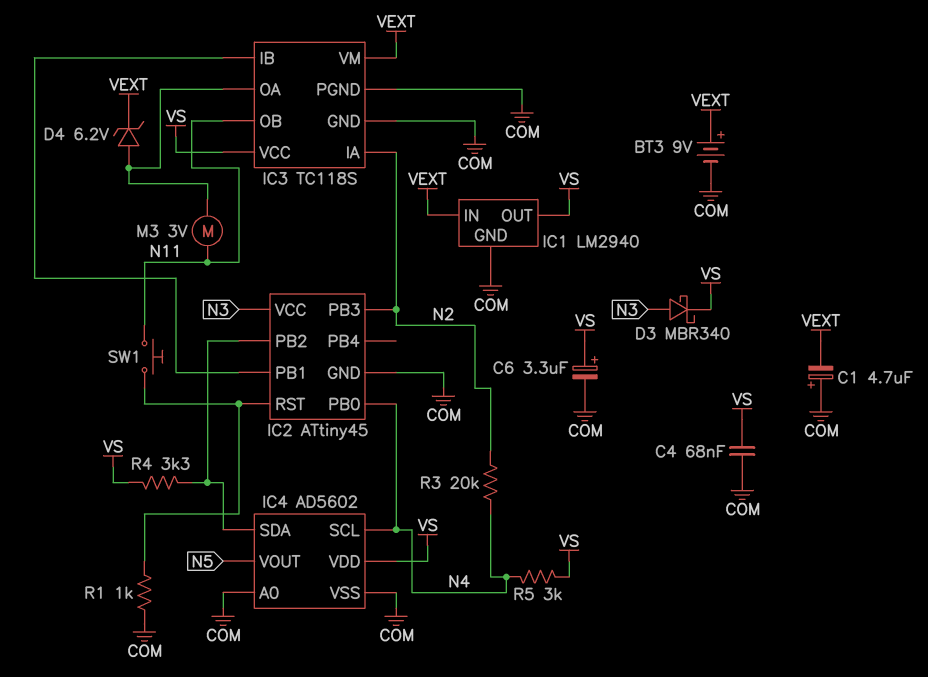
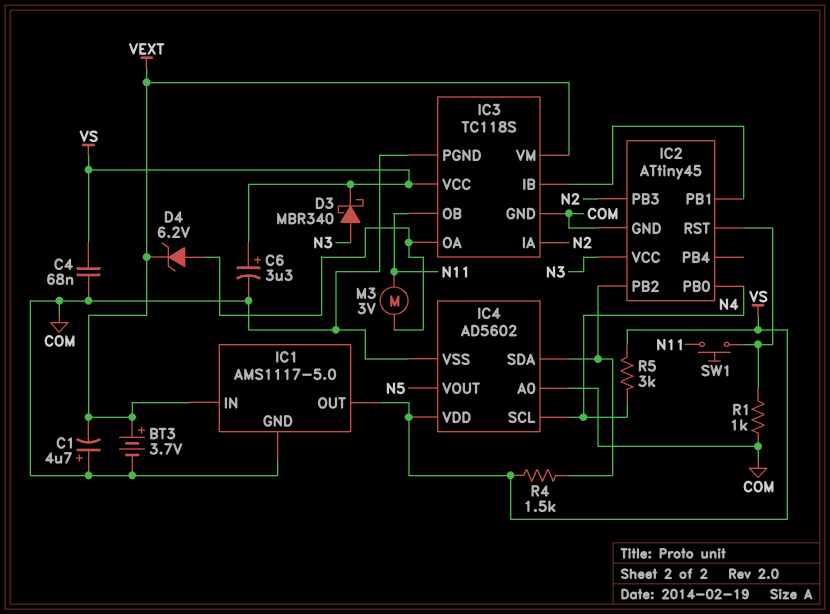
BT3: 9V (plus VEXT, minus COM) -> 3.7V (plus VEXT, minus COM)
IC1: LM2940 -> AMS1117-5.0
R3: 20k (N2, N4) -> none
R4: 3.3k (IC2/PB2, VS) -> 1.5k (IC2/PB2, VS)

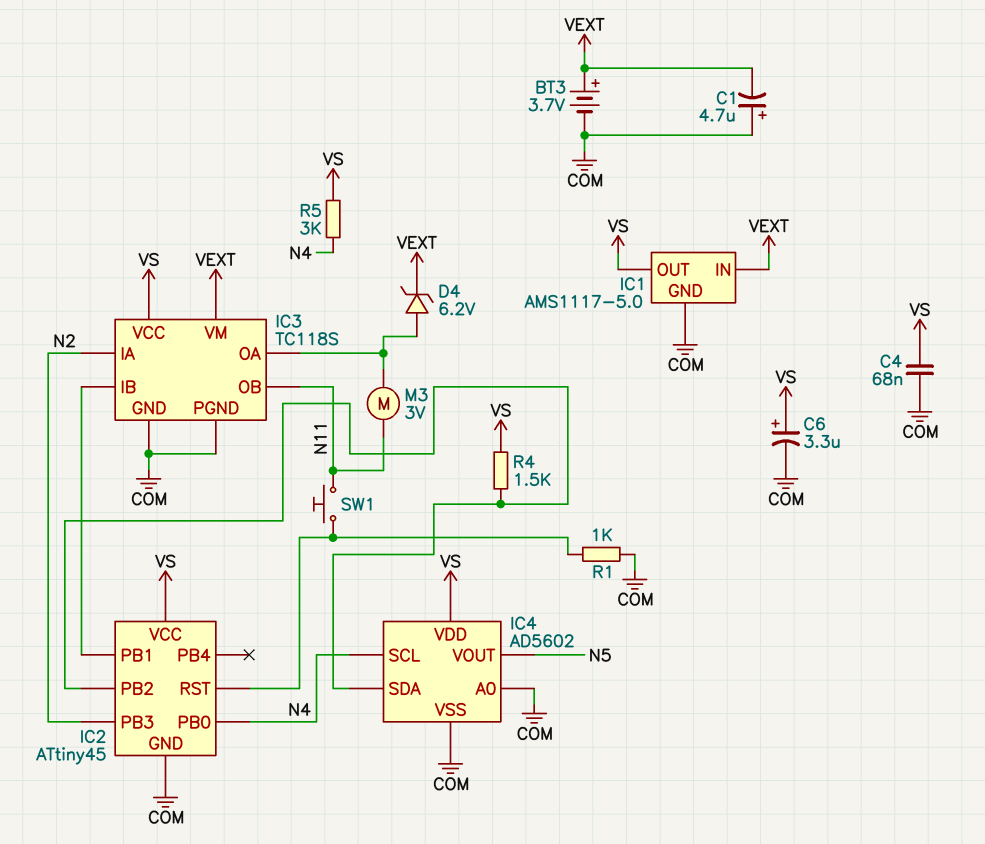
D3: schottky MBR340 (A N3, K VS) -> none
IC2 pin VCC: N3 -> VS

